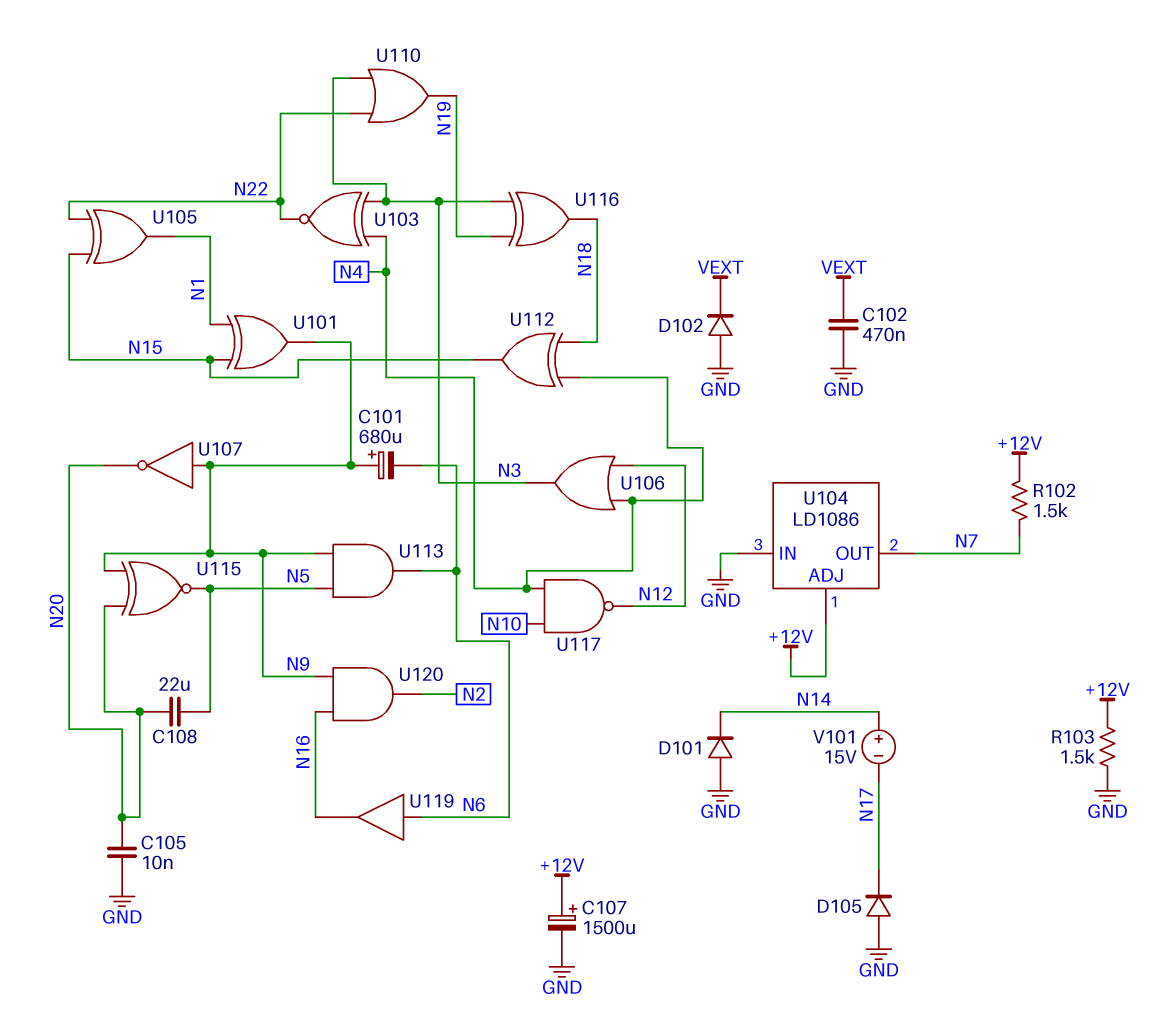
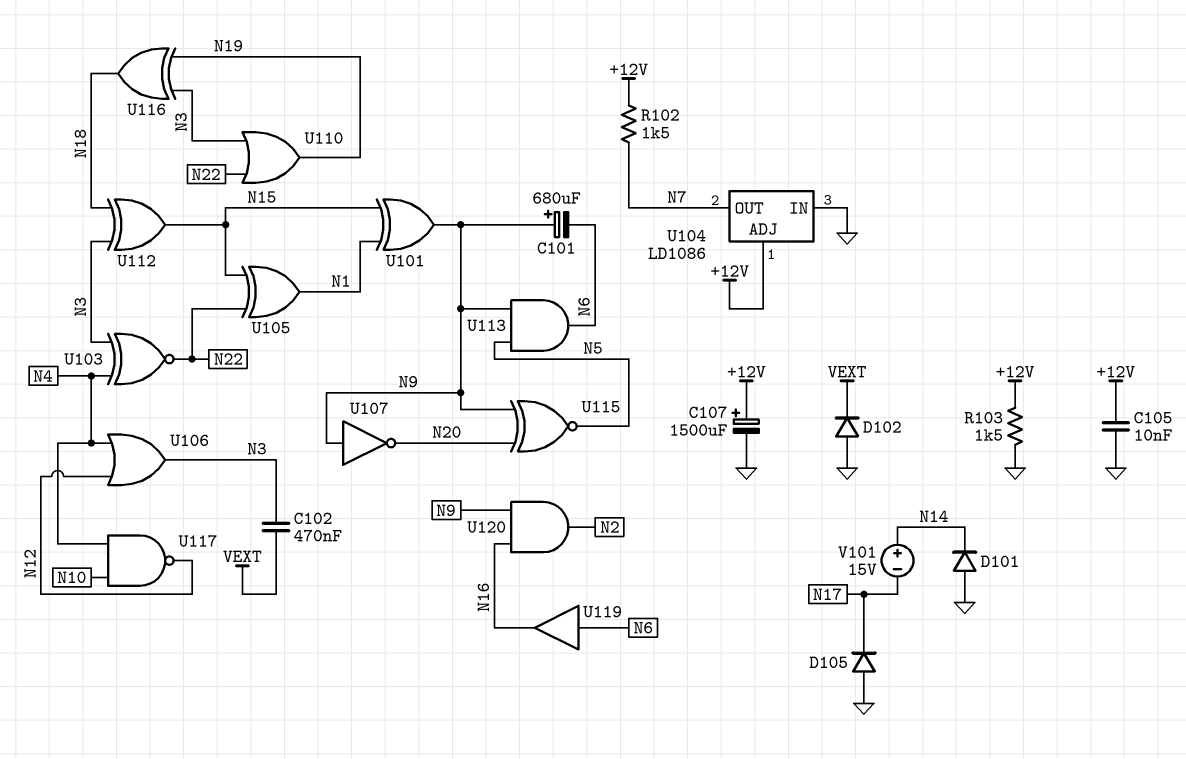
C102: 470nF (GND, VEXT) -> 470nF (N3, VEXT)
C105: 10nF (GND, N20) -> 10nF (+12V, GND)
C108: 22uF (N5, N20) -> none
U112: XOR (in N4, in N18, out N15) -> XOR (in N3, in N18, out N15)

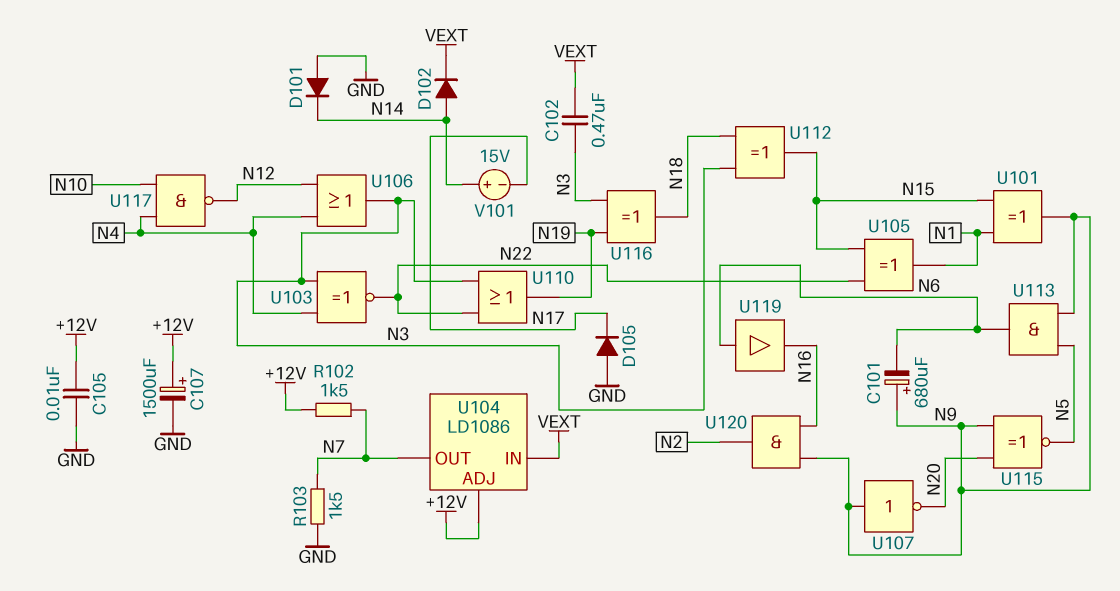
D102: diode (A GND, K VEXT) -> diode (A N14, K VEXT)
R103: 1.5k (+12V, GND) -> 1.5k (GND, N7)
U104 pin IN: GND -> VEXT

